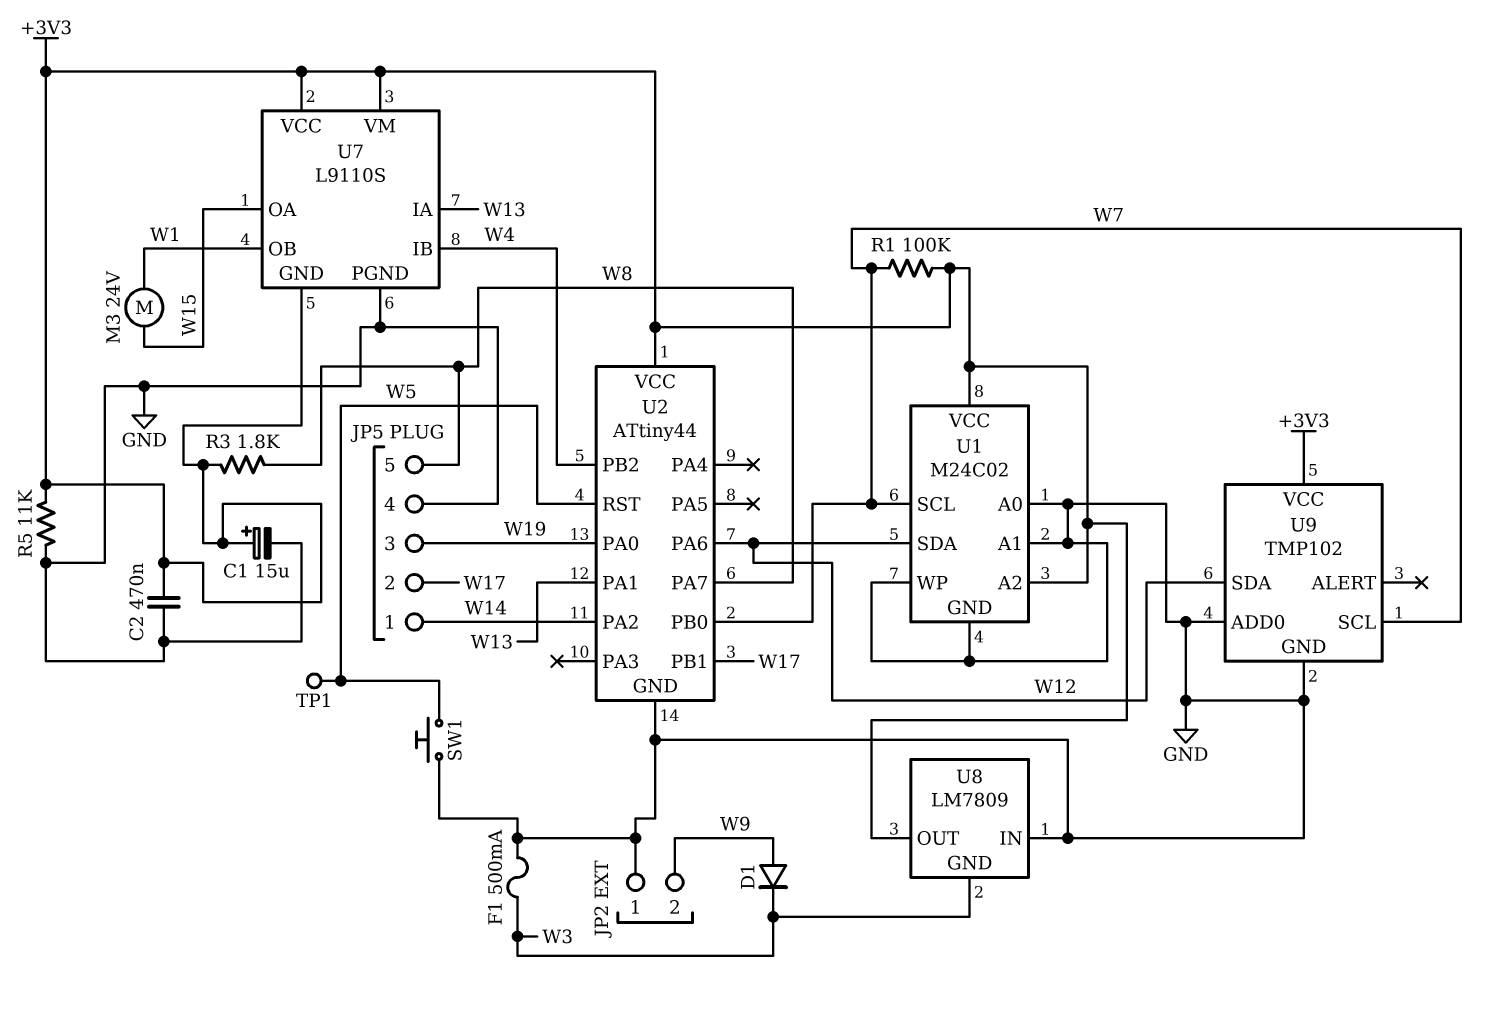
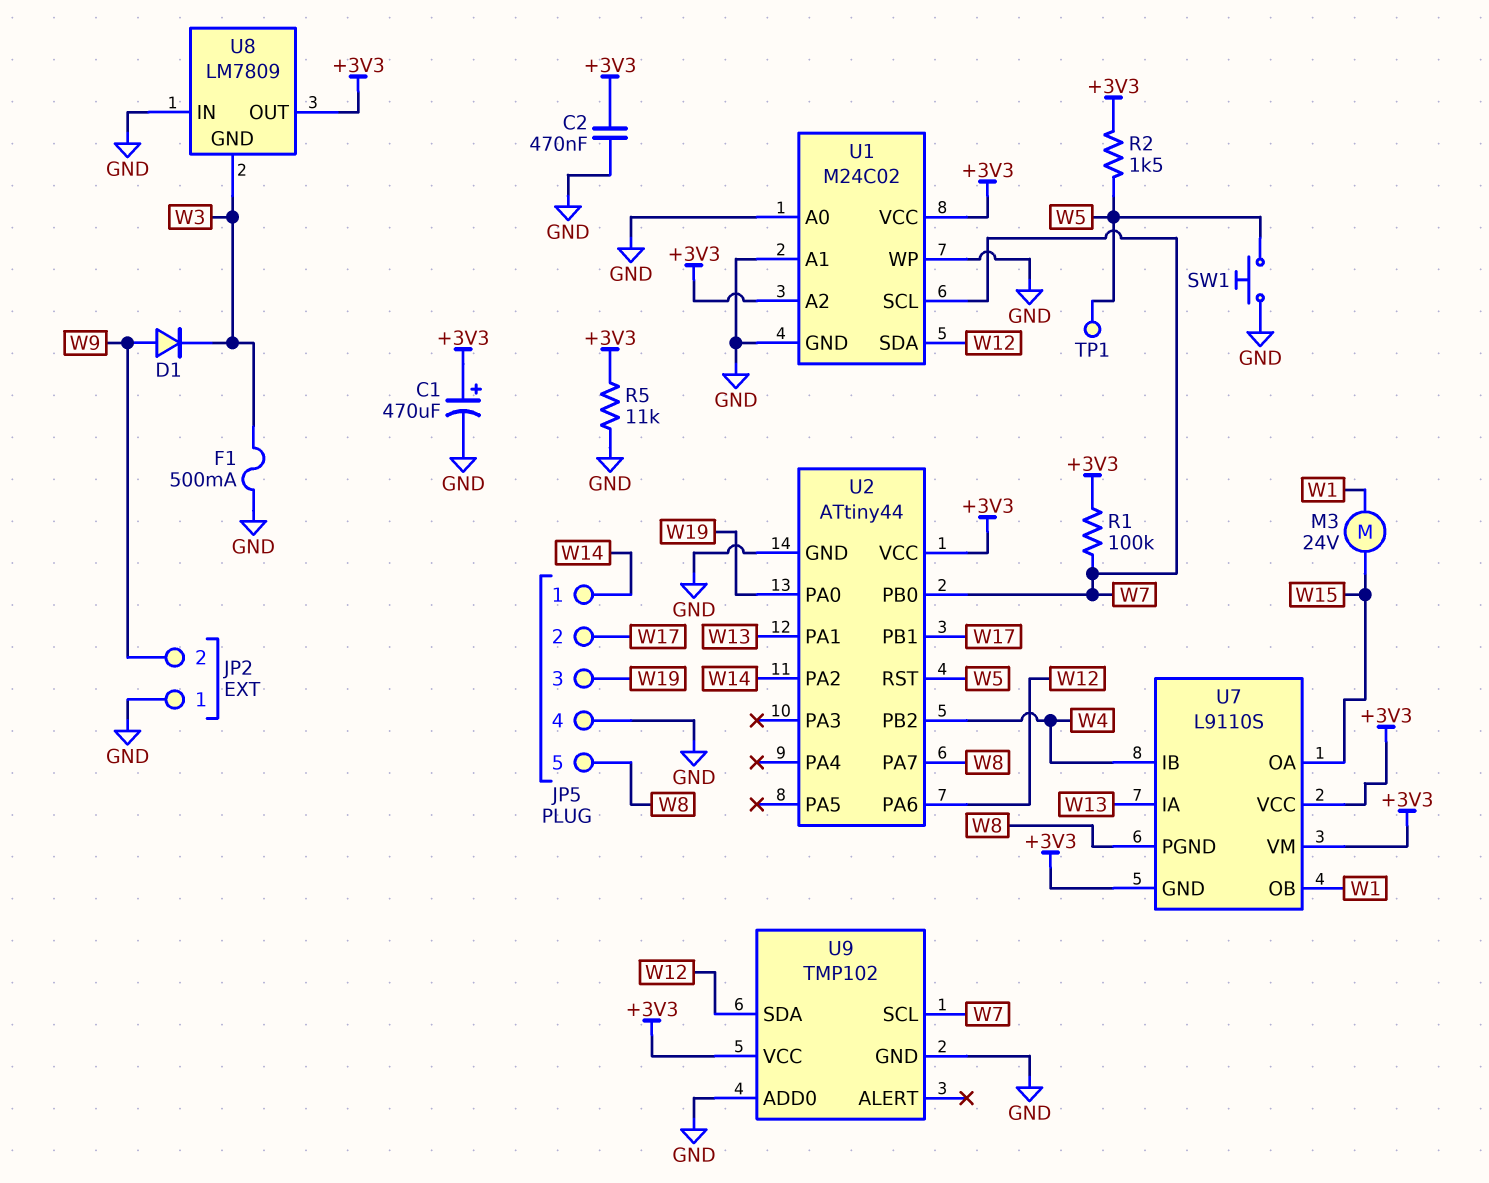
C1: 15uF (plus +3V3, minus GND) -> 470uF (plus +3V3, minus GND)
R2: none -> 1.5k (+3V3, W5)
R3: 1.8k (+3V3, W8) -> none
U7 pin PGND: GND -> W8

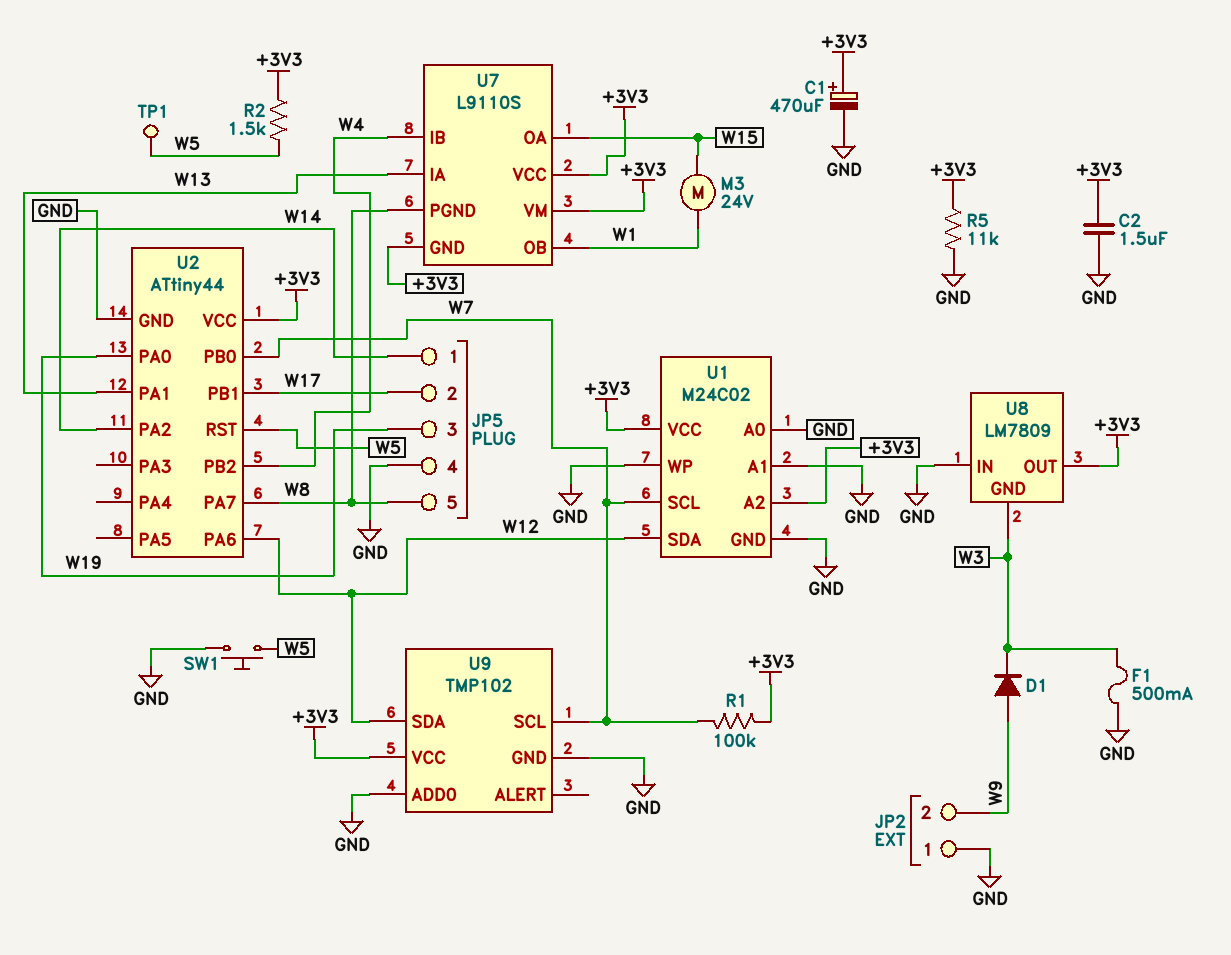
C2: 470nF (+3V3, GND) -> 1.5uF (+3V3, GND)

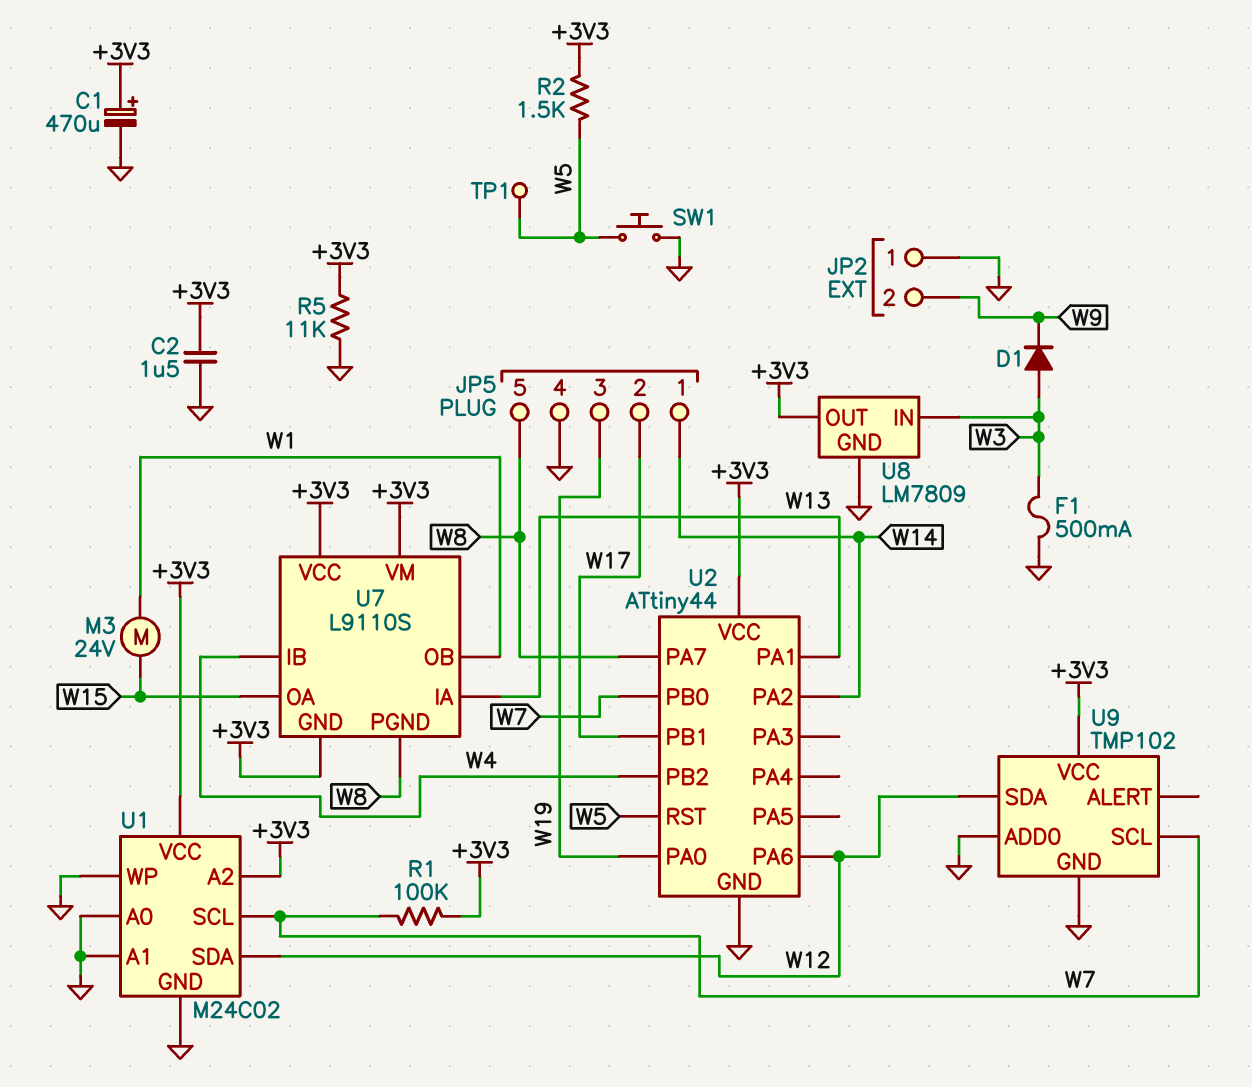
D1: diode (A W9, K W3) -> diode (A W3, K W9)
U8 pin GND: W3 -> GND
U8 pin IN: GND -> W3

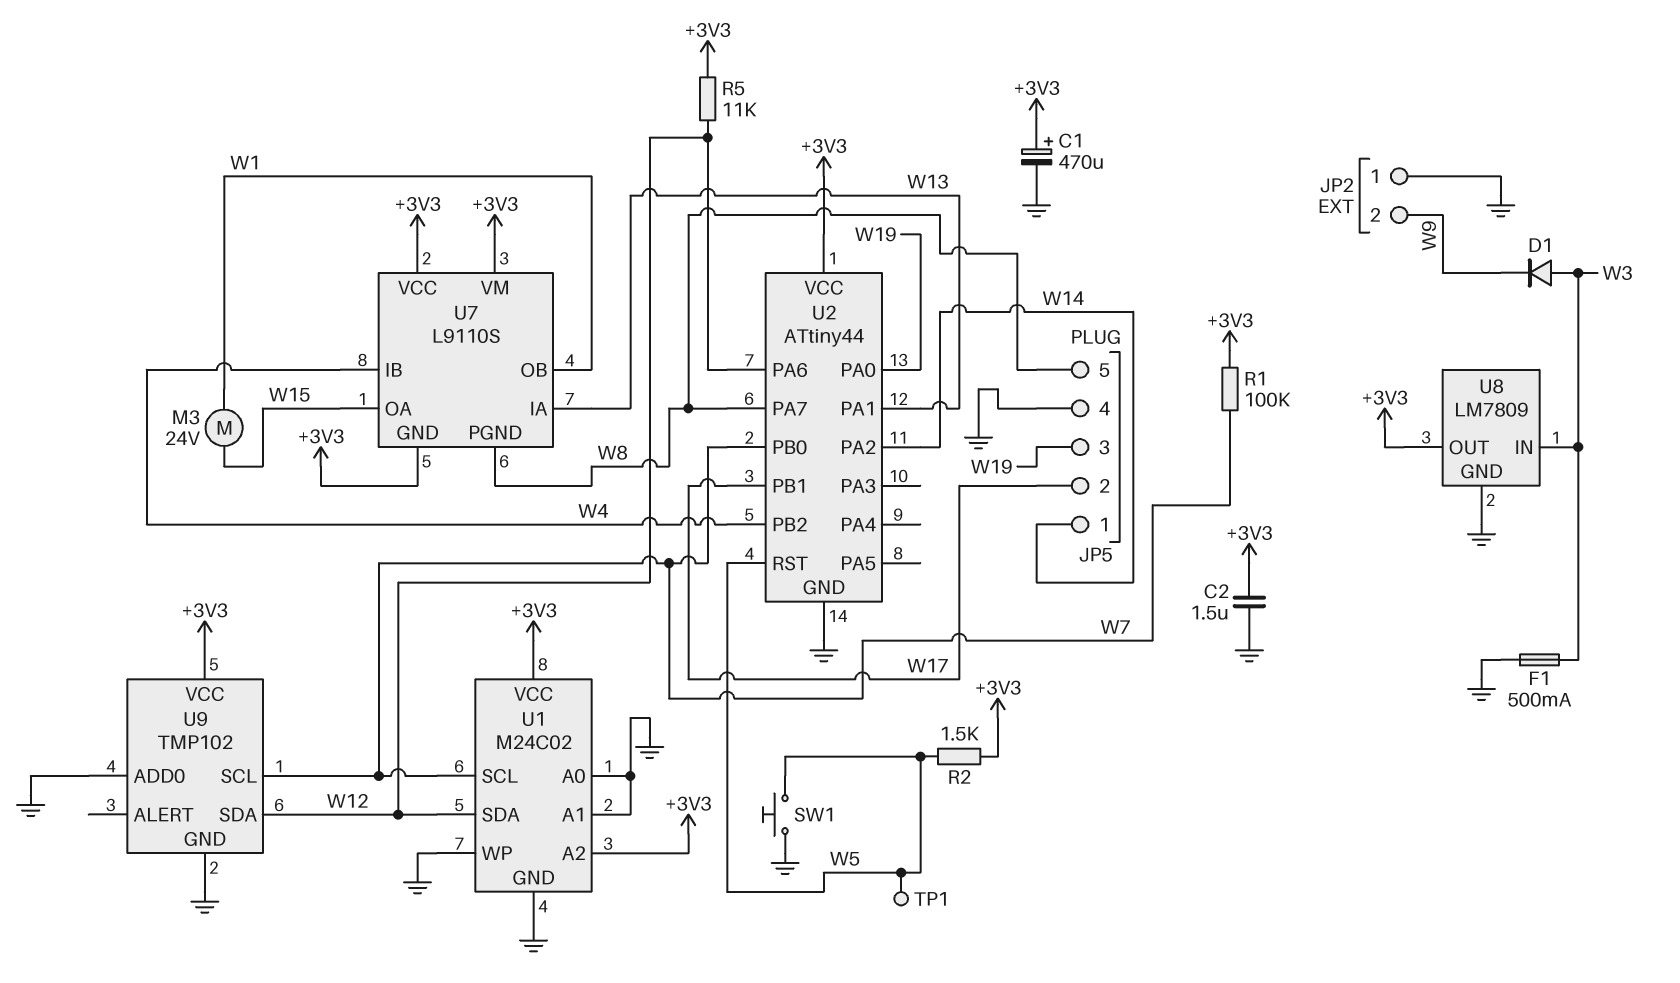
R5: 11k (+3V3, GND) -> 11k (+3V3, W12)

